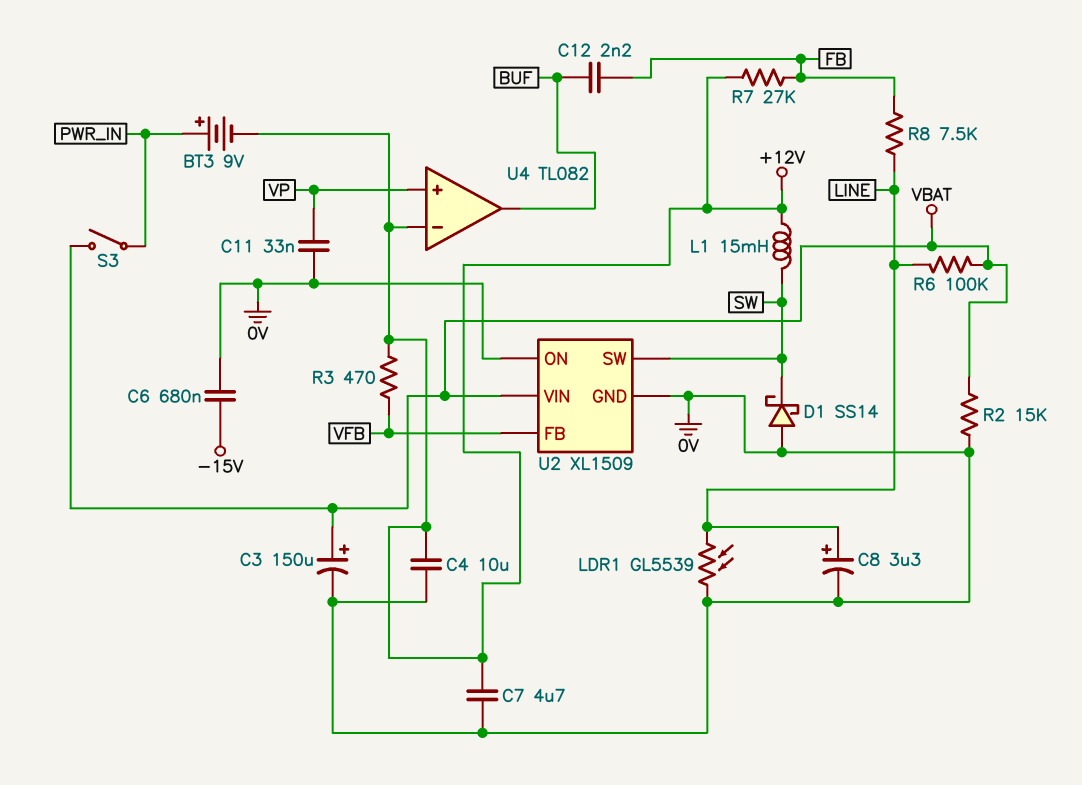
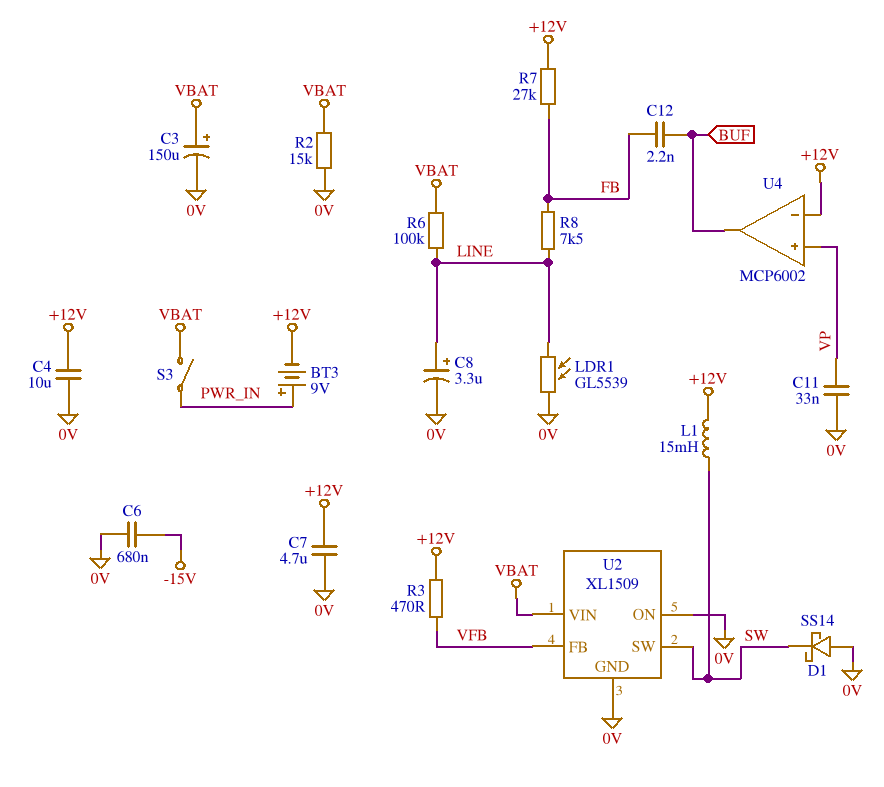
U4: TL082 -> MCP6002

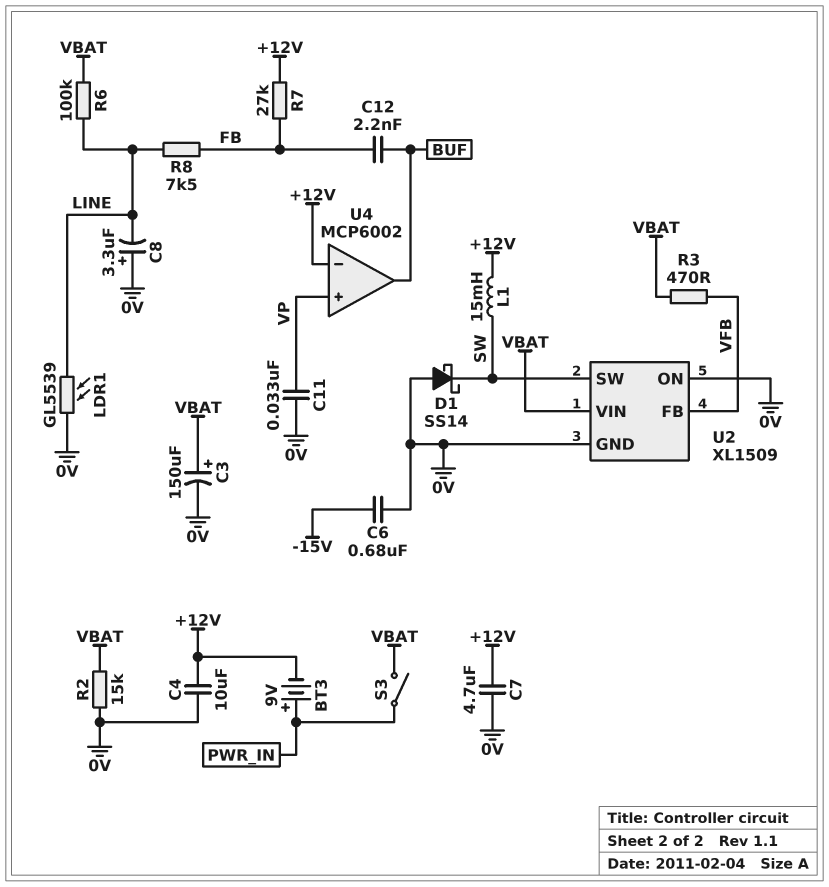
C8: 3.3uF (plus LINE, minus 0V) -> 3.3uF (plus 0V, minus LINE)
R3: 470 (+12V, VFB) -> 470 (VBAT, VFB)

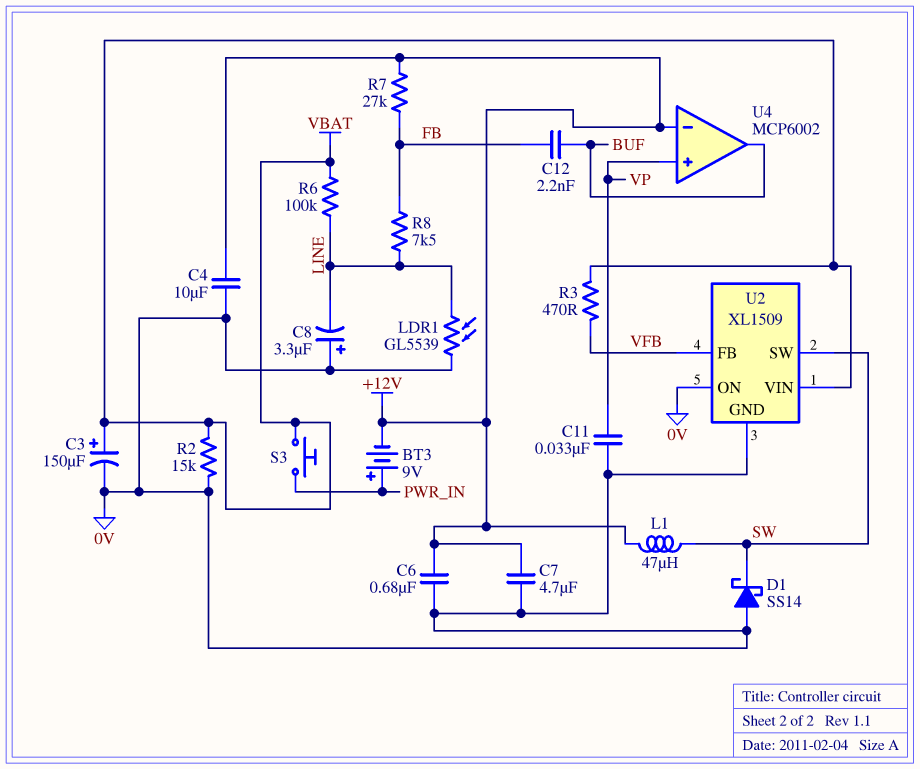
C6: 680nF (-15V, 0V) -> 680nF (+12V, 0V)
L1: 15mH (+12V, SW) -> 47uH (+12V, SW)
S3: switch (PWR_IN, VBAT) -> button (PWR_IN, VBAT)

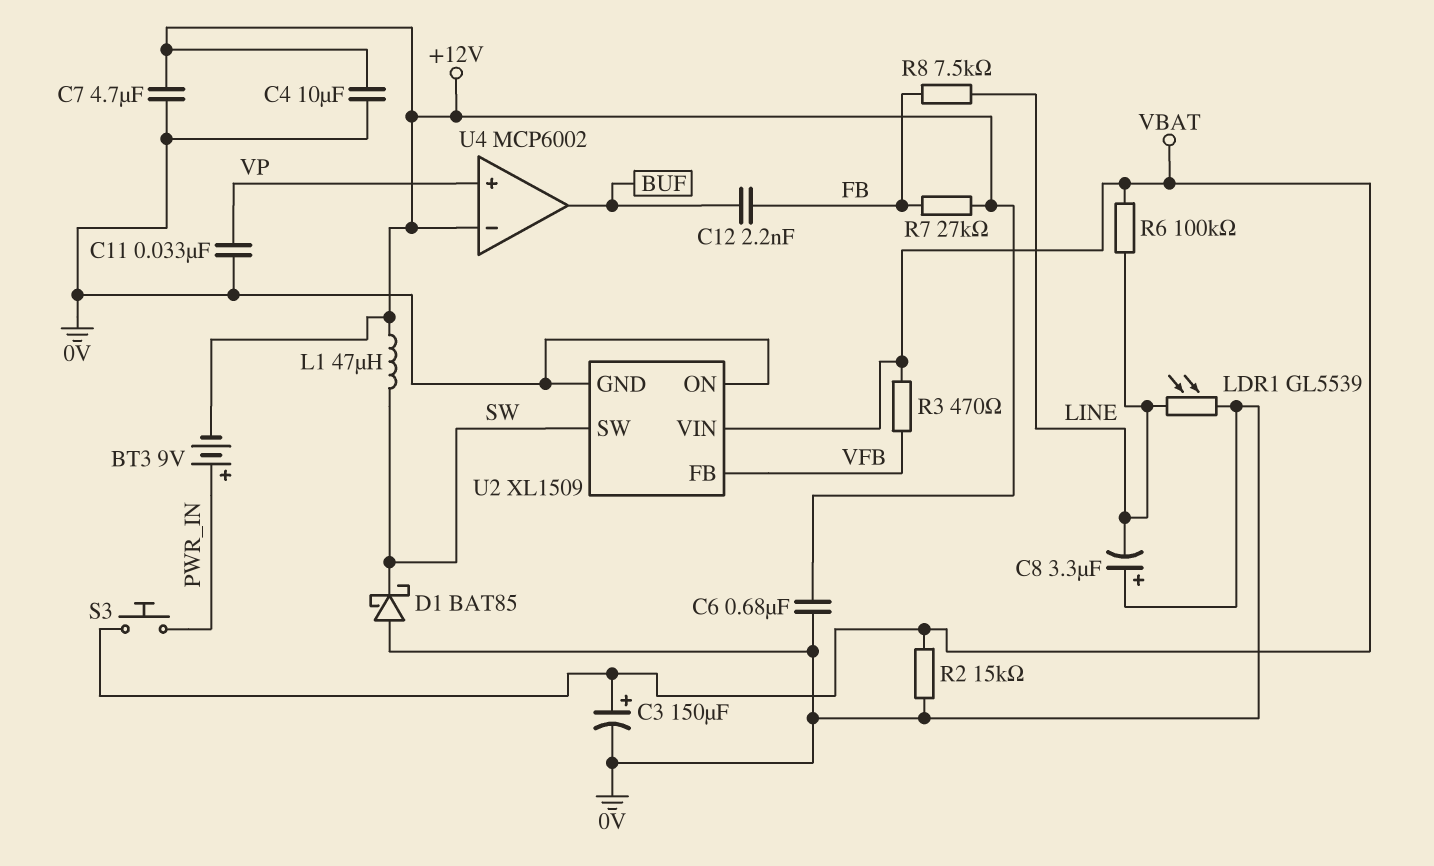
D1: schottky SS14 (A 0V, K SW) -> schottky BAT85 (A 0V, K SW)

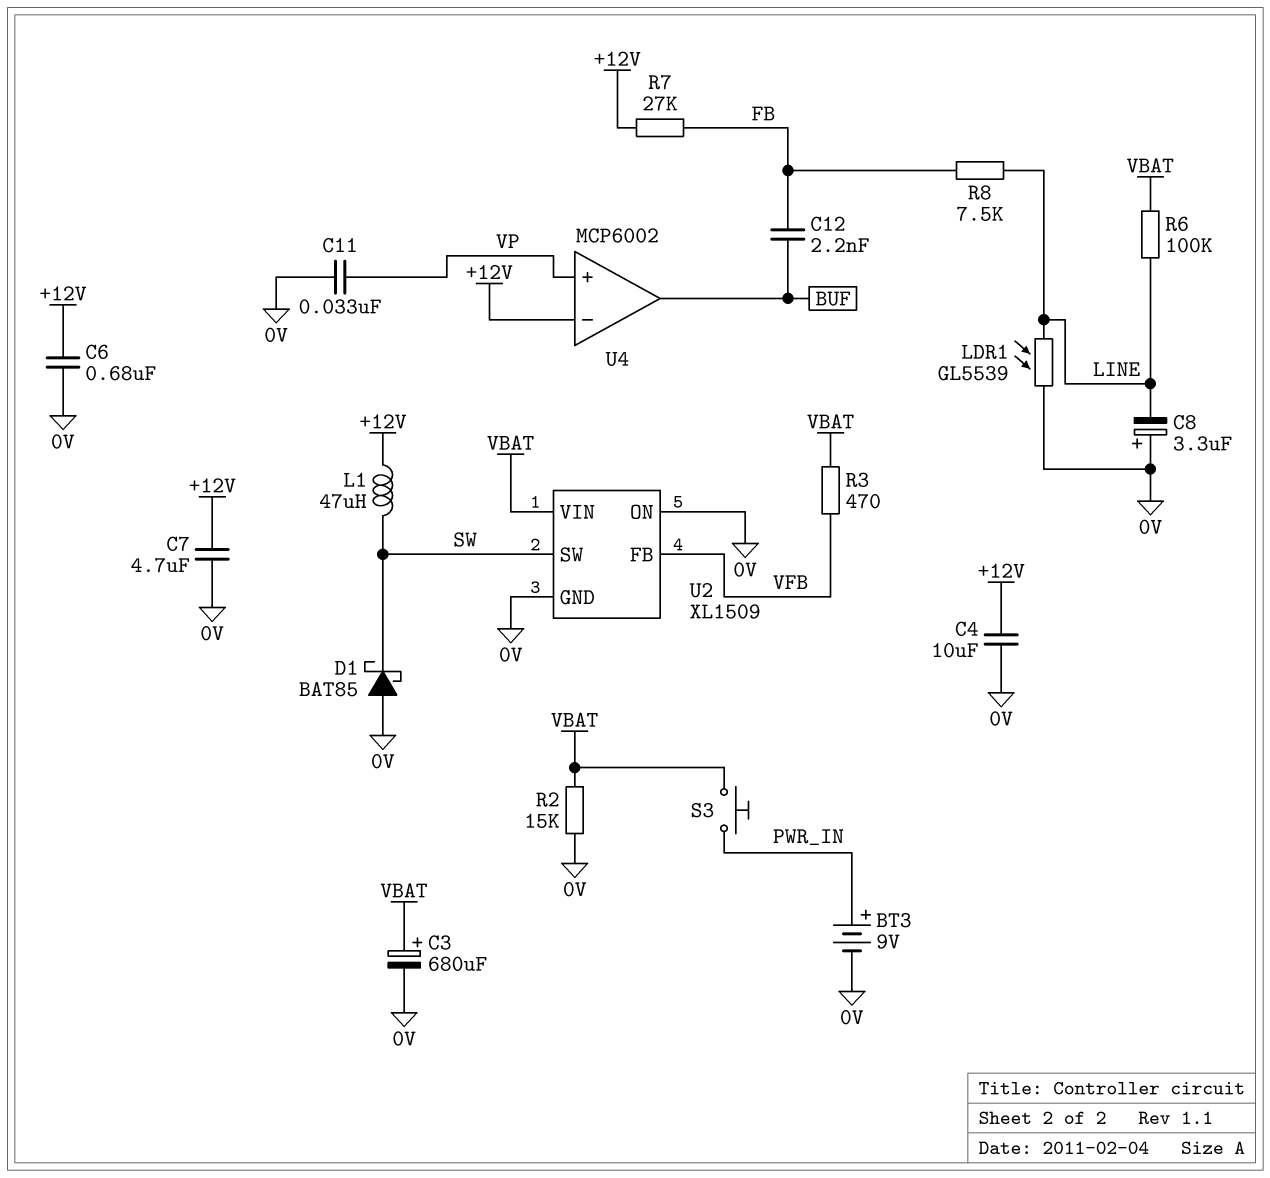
BT3: 9V (plus PWR_IN, minus +12V) -> 9V (plus PWR_IN, minus 0V)
C3: 150uF (plus VBAT, minus 0V) -> 680uF (plus VBAT, minus 0V)

